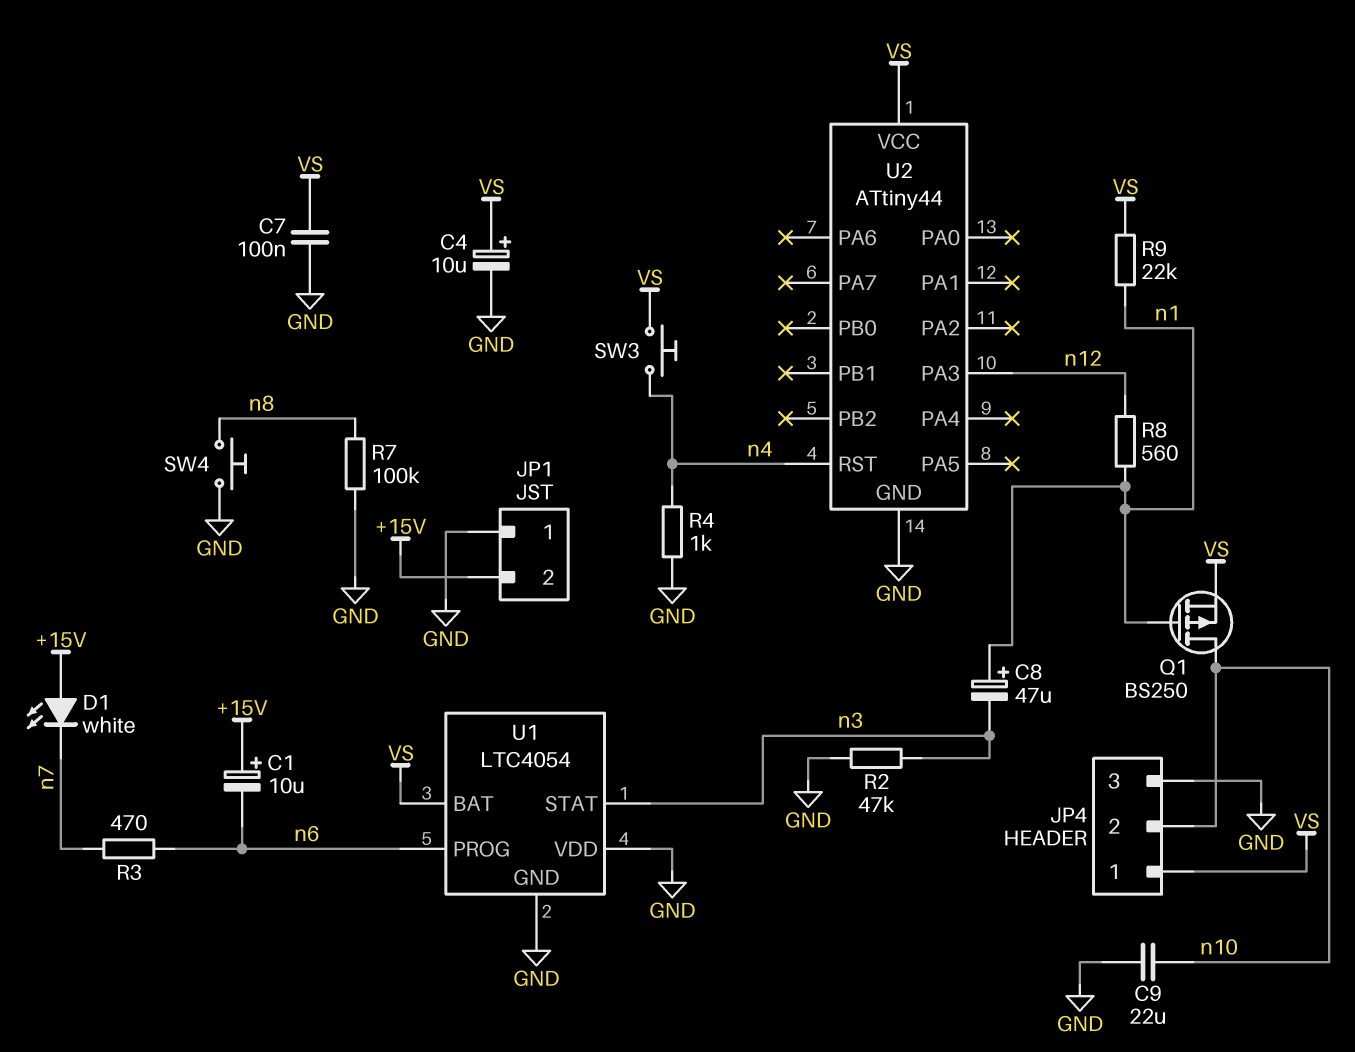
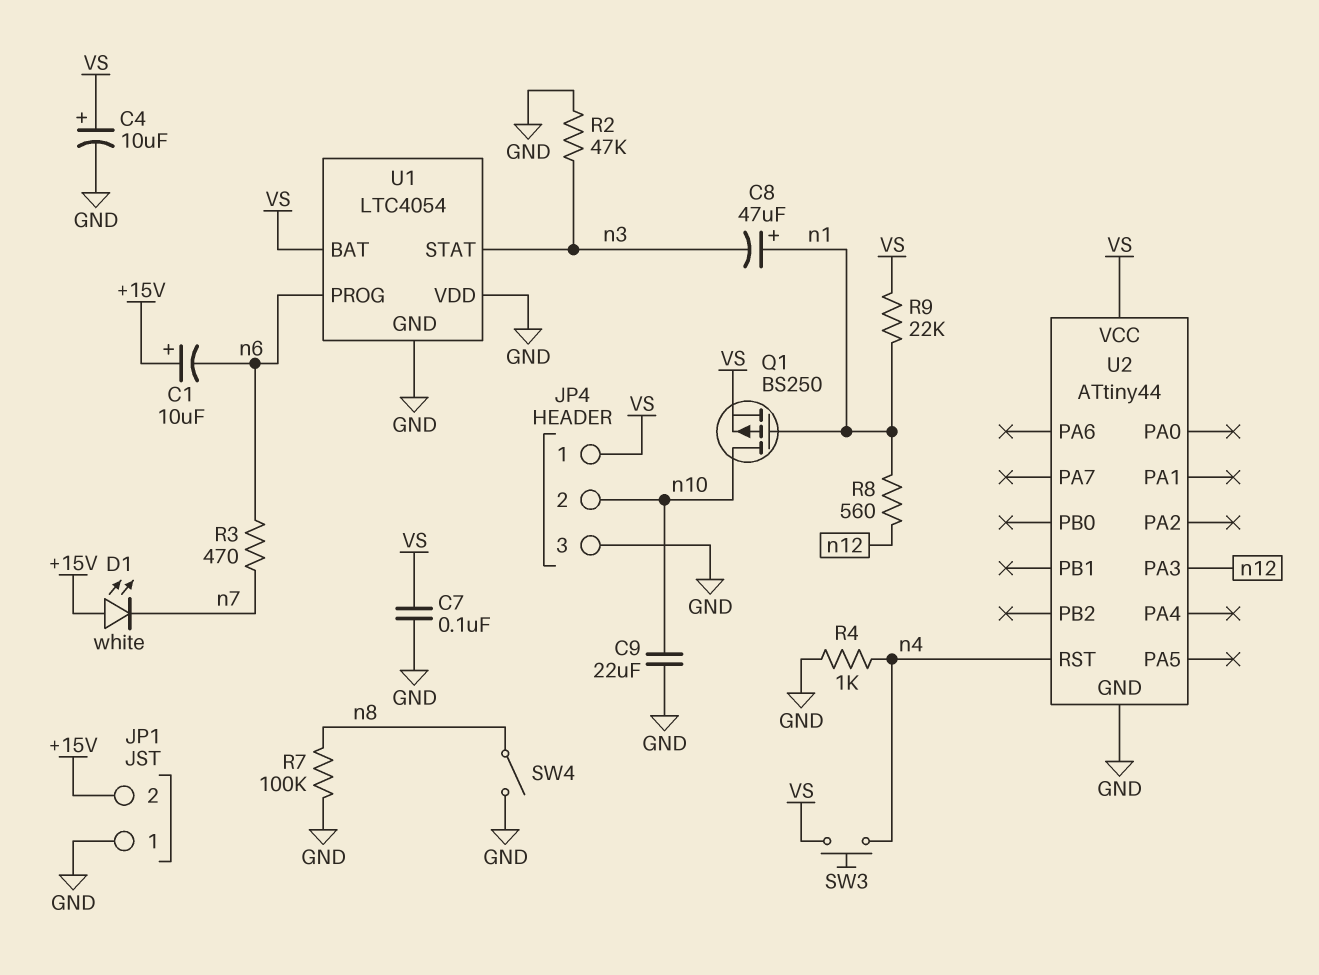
SW4: button (GND, n8) -> switch (GND, n8)

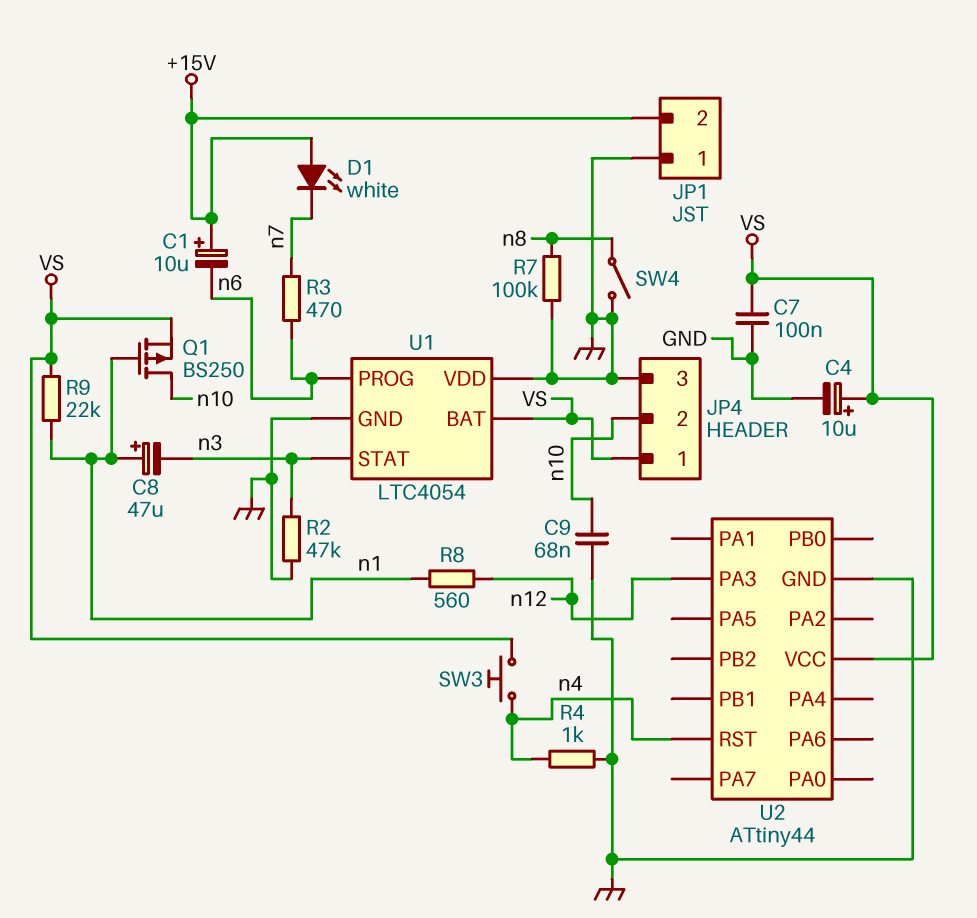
C9: 22uF (GND, n10) -> 68nF (GND, n10)

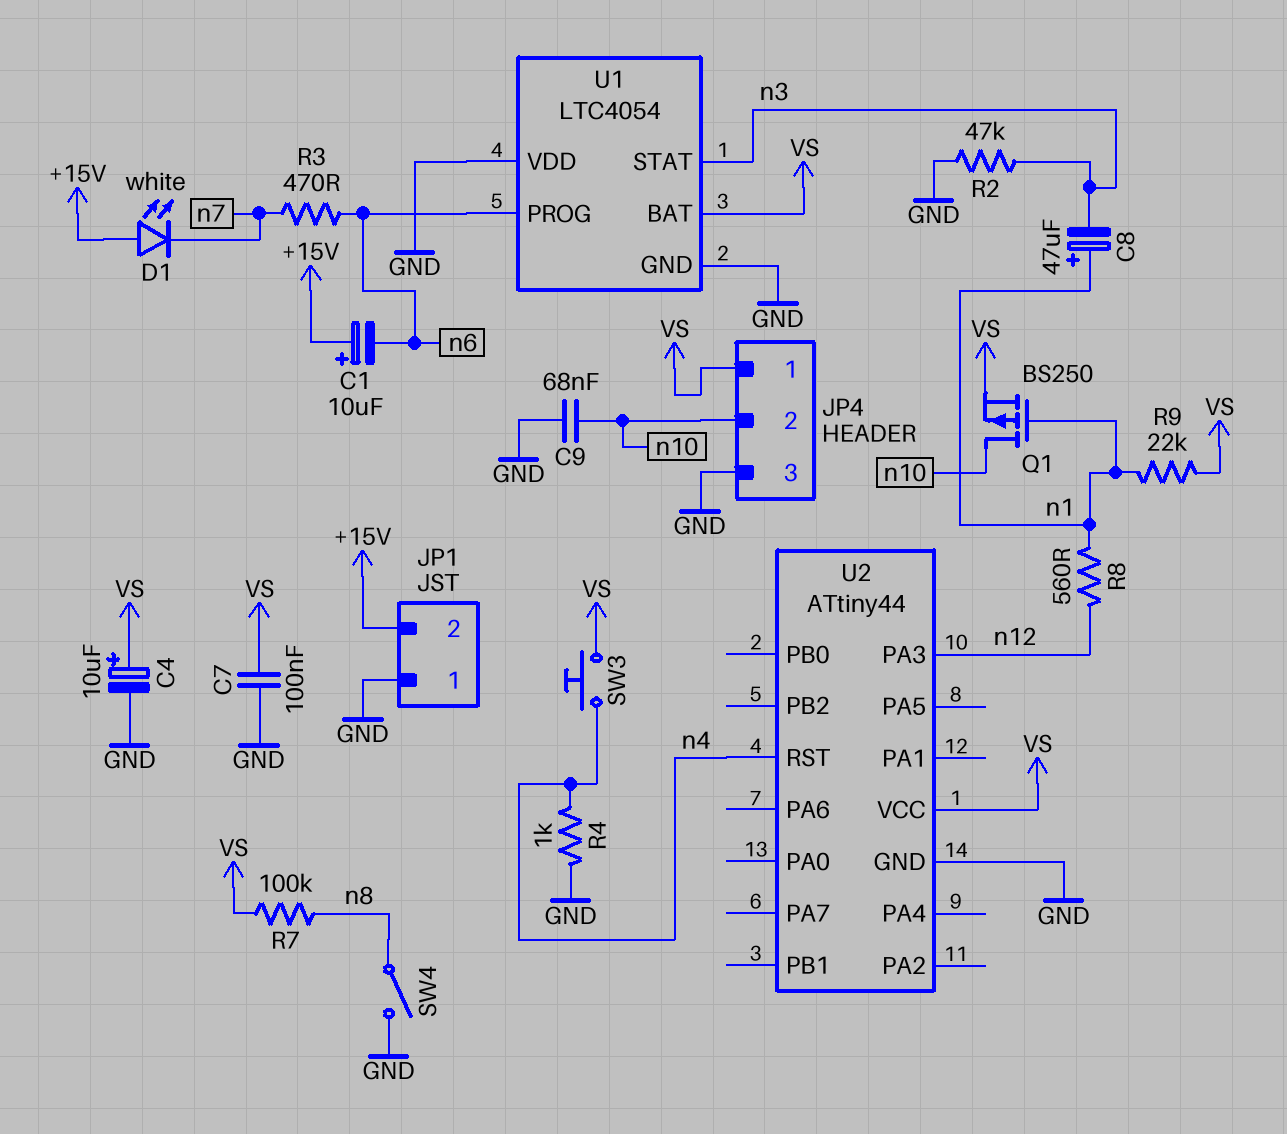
R7: 100k (GND, n8) -> 100k (VS, n8)

